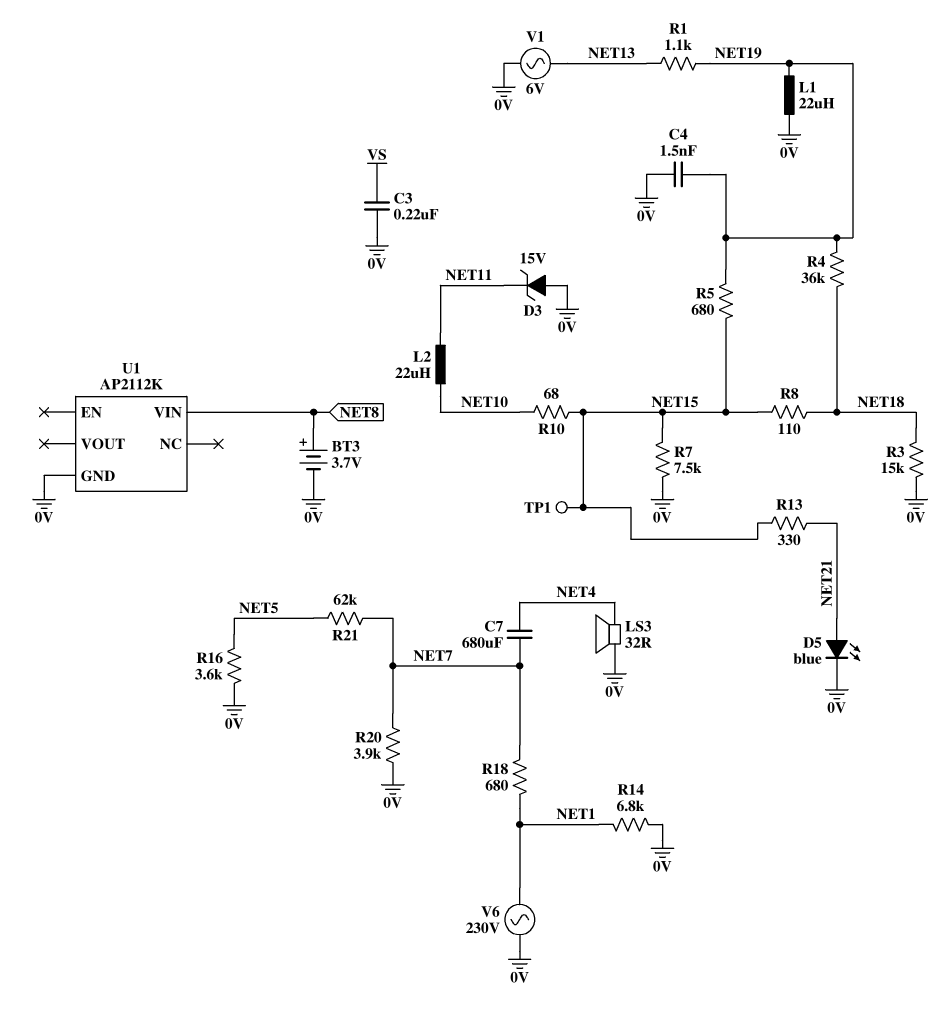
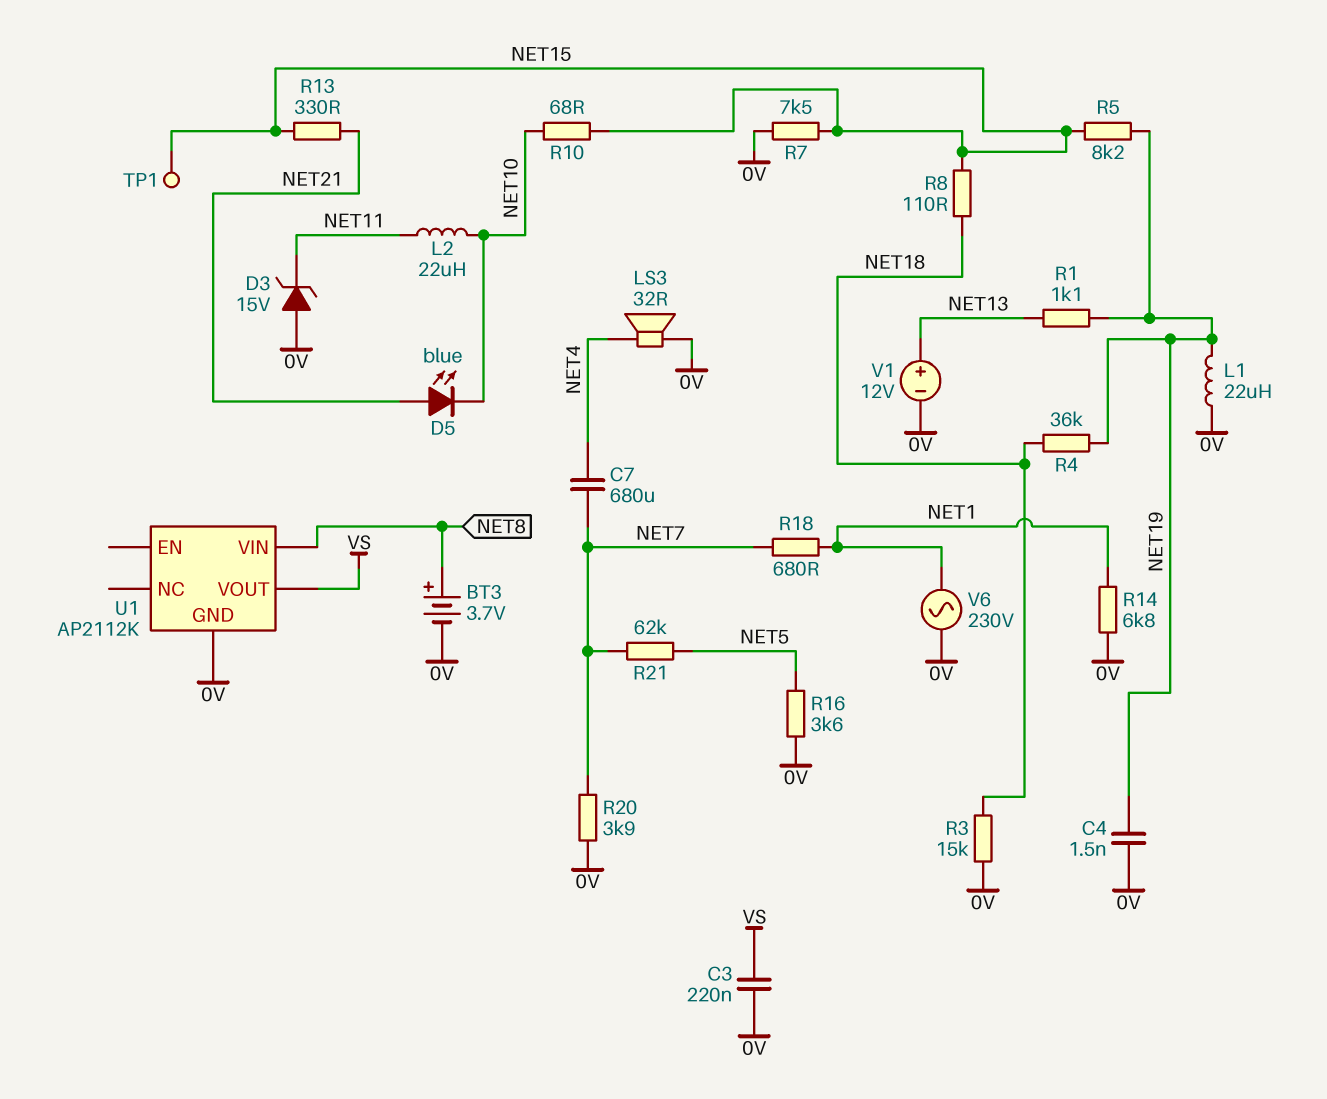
D5: LED blue (A NET21, K 0V) -> LED blue (A NET21, K NET10)
R5: 680 (NET15, NET19) -> 8.2k (NET15, NET19)
U1 pin VOUT: none -> VS
V1: AC 6V (0V, NET13) -> 12V (plus NET13, minus 0V)

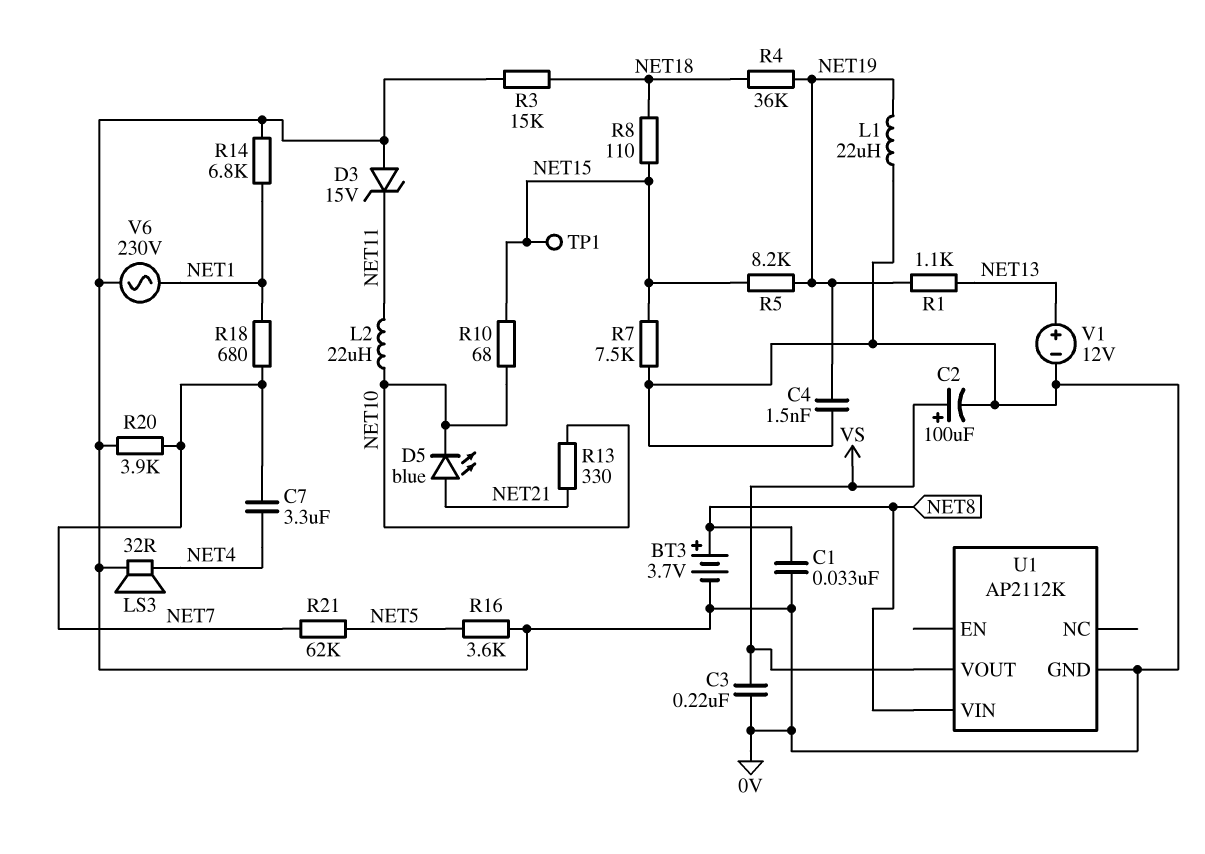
C1: none -> 33nF (0V, NET8)
C2: none -> 100uF (plus VS, minus 0V)
C7: 680uF (NET4, NET7) -> 3.3uF (NET4, NET7)
R13: 330 (NET15, NET21) -> 330 (NET10, NET21)

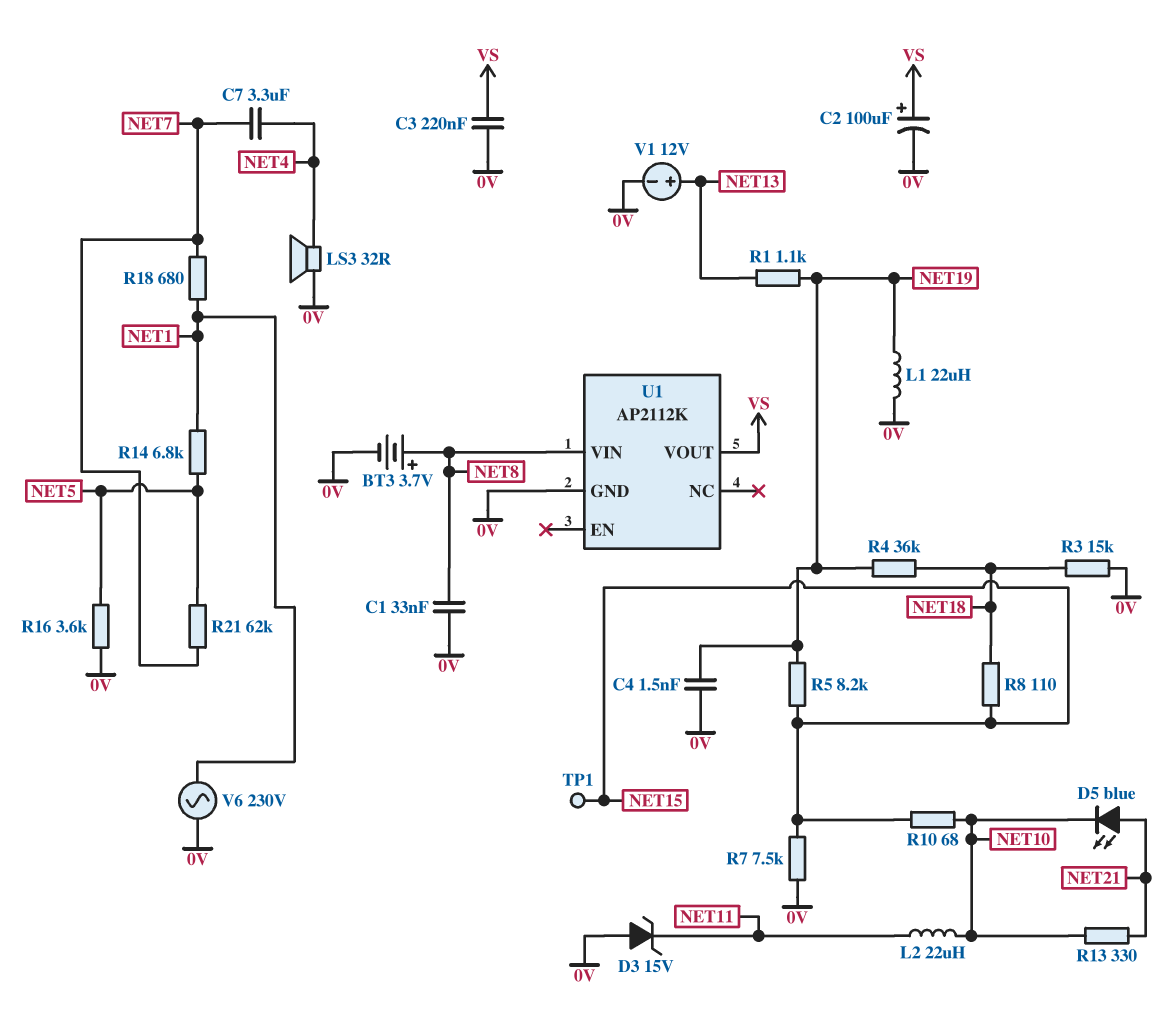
R14: 6.8k (0V, NET1) -> 6.8k (NET1, NET5)
R20: 3.9k (0V, NET7) -> none

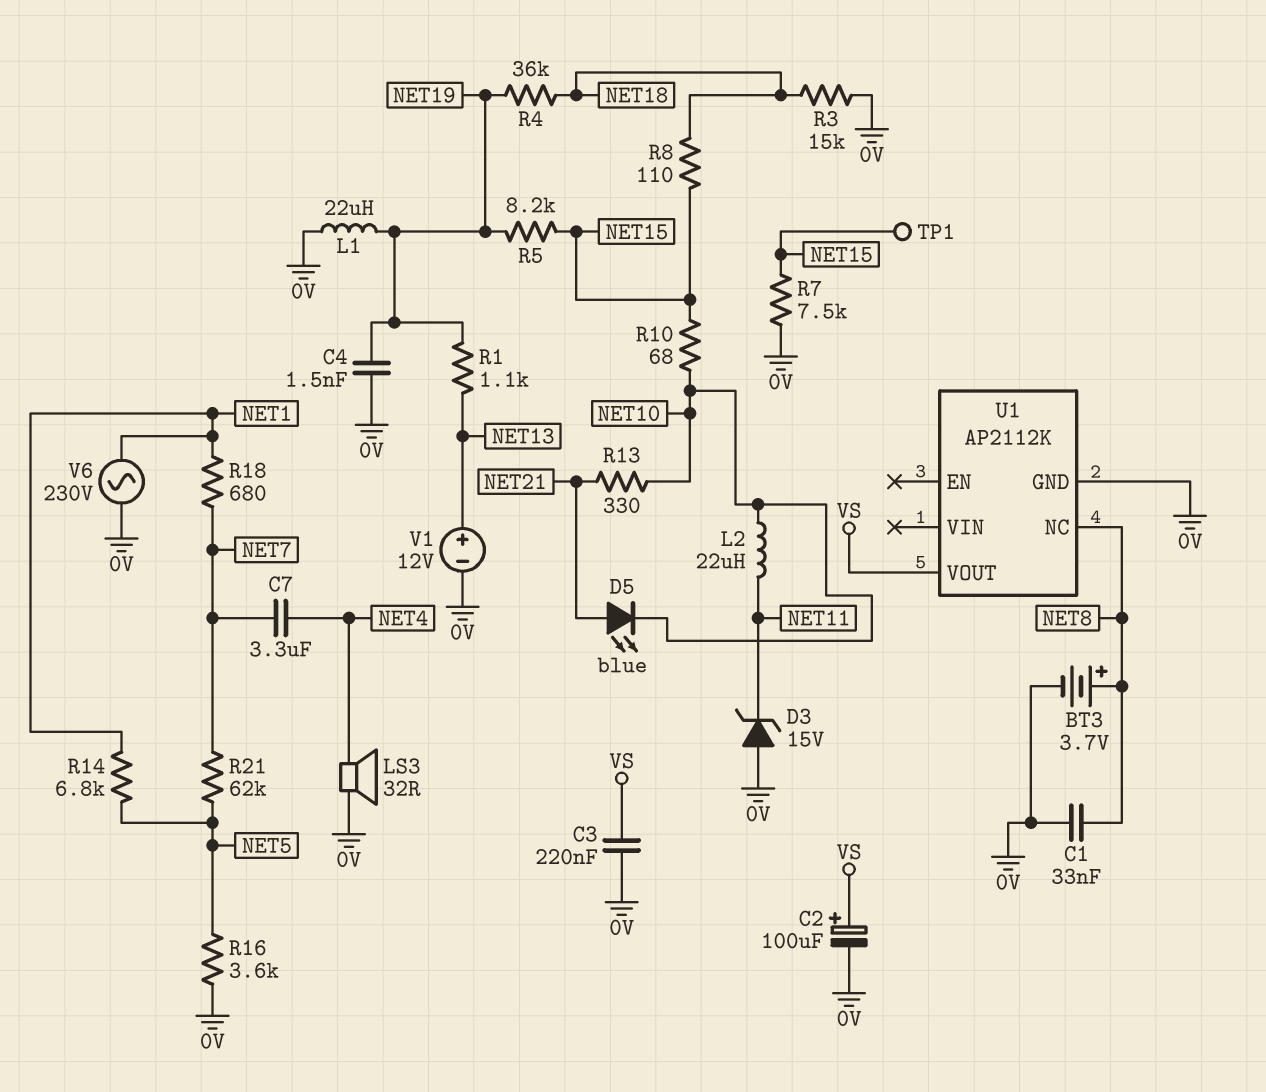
U1 pin NC: none -> NET8
U1 pin VIN: NET8 -> none

